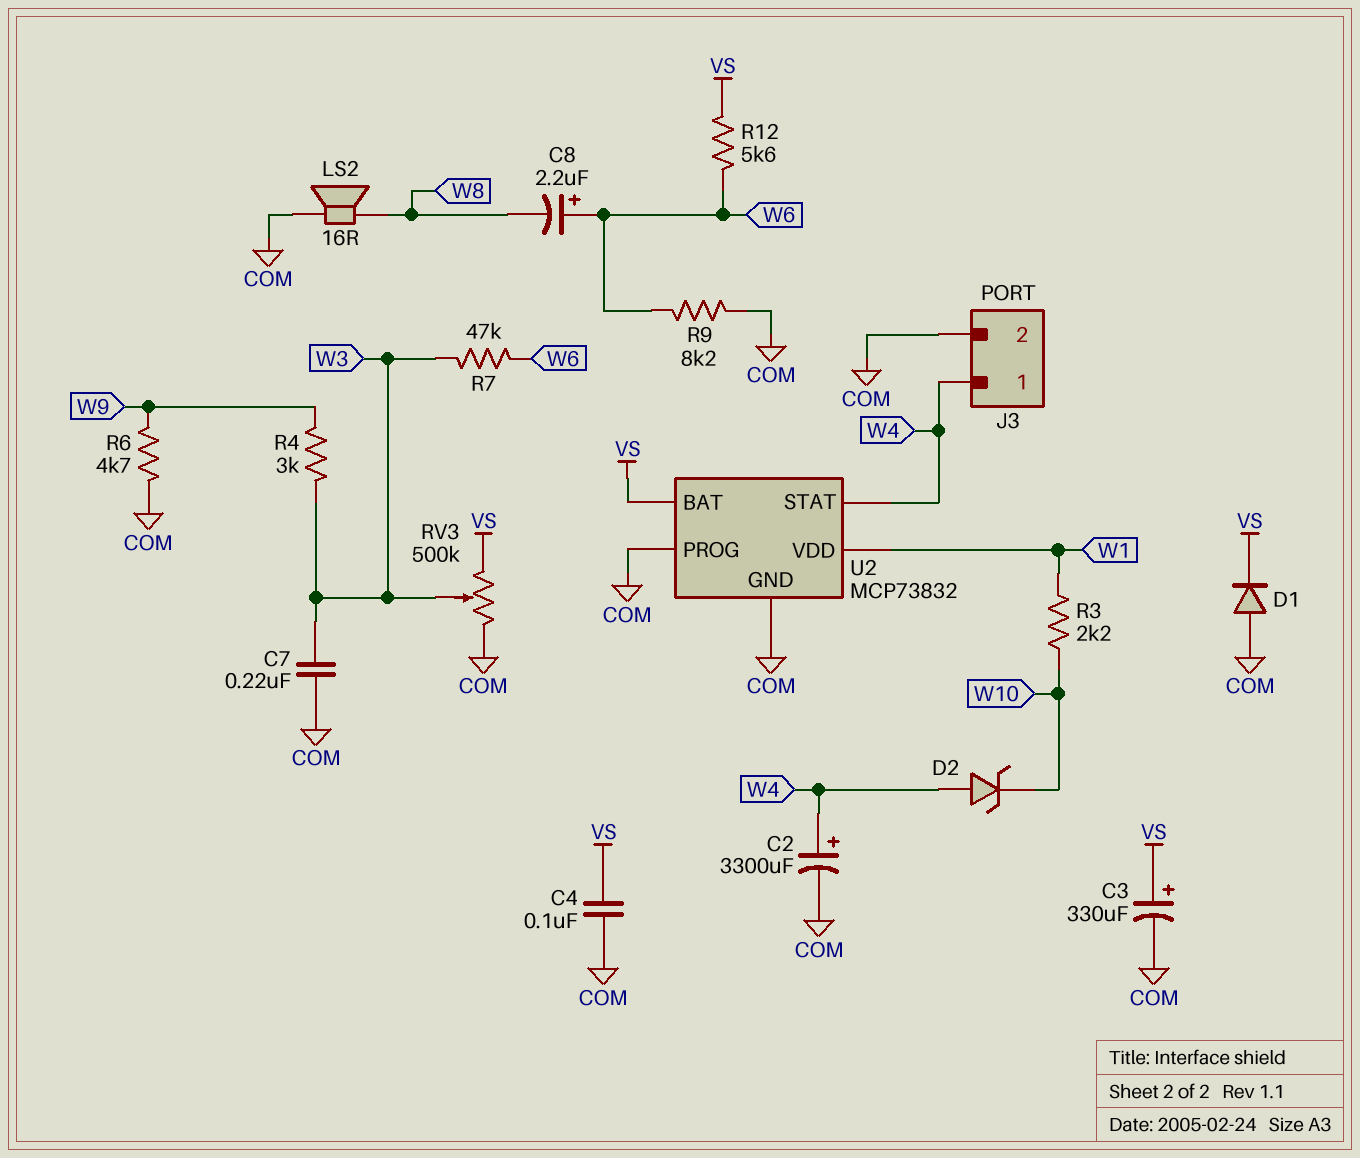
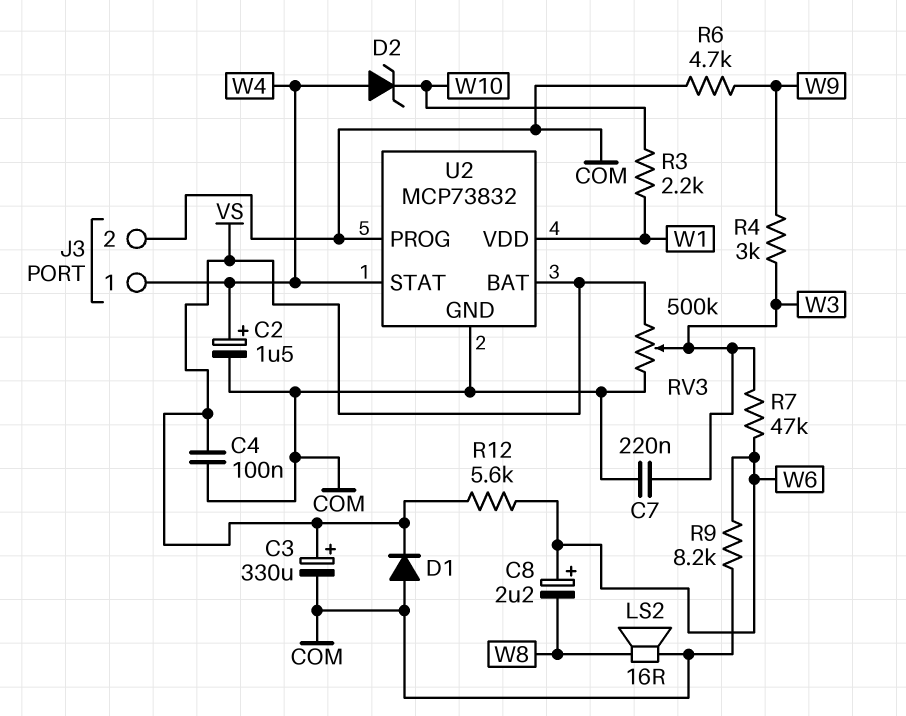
C2: 3300uF (plus W4, minus COM) -> 1.5uF (plus W4, minus COM)

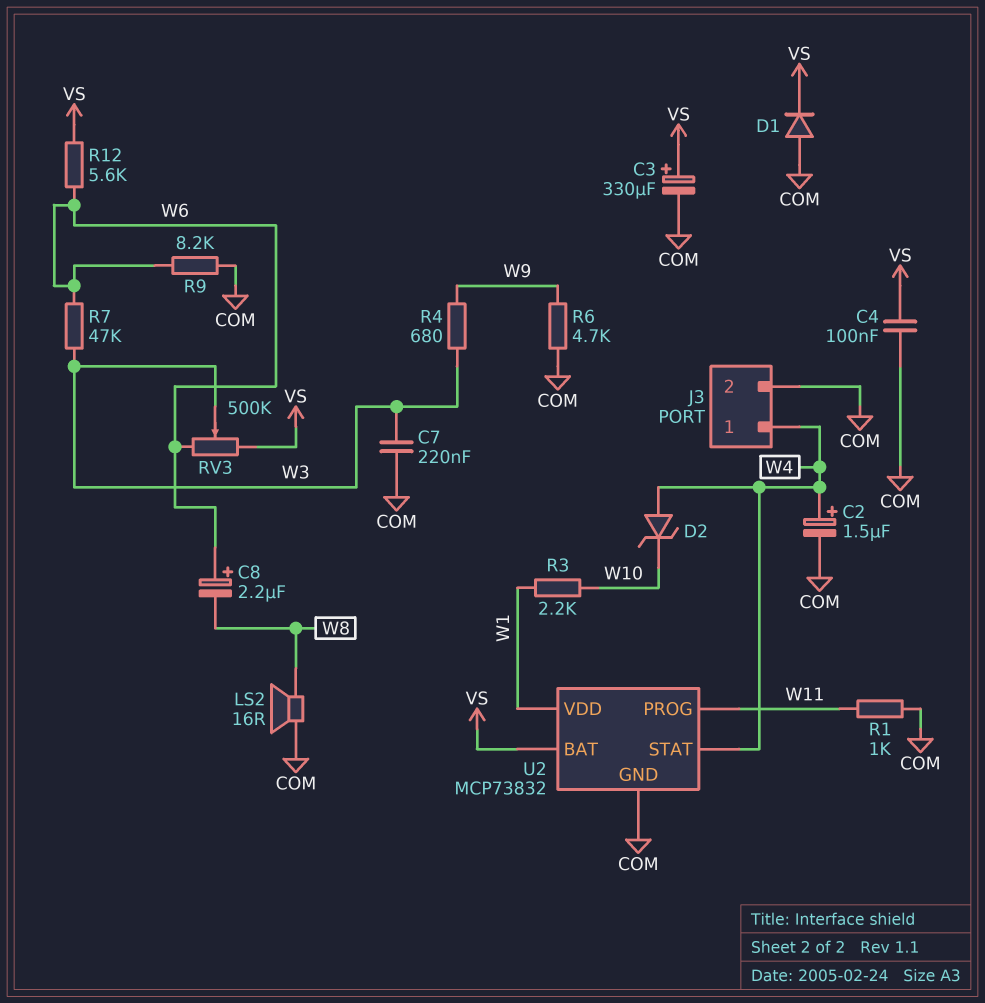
R1: none -> 1k (COM, W11)
R4: 3k (W3, W9) -> 680 (W3, W9)
RV3: 500k (COM, VS, wiper W3) -> 500k (VS, W6, wiper W3)
U2 pin PROG: COM -> W11

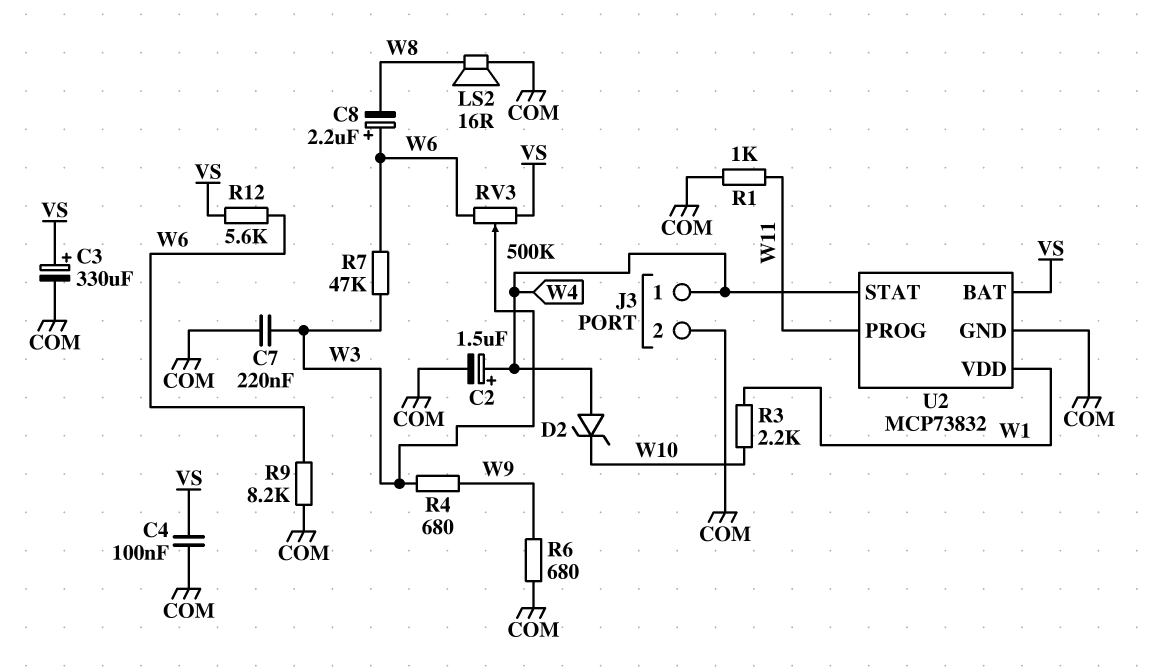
D1: diode (A COM, K VS) -> none
R6: 4.7k (COM, W9) -> 680 (COM, W9)

